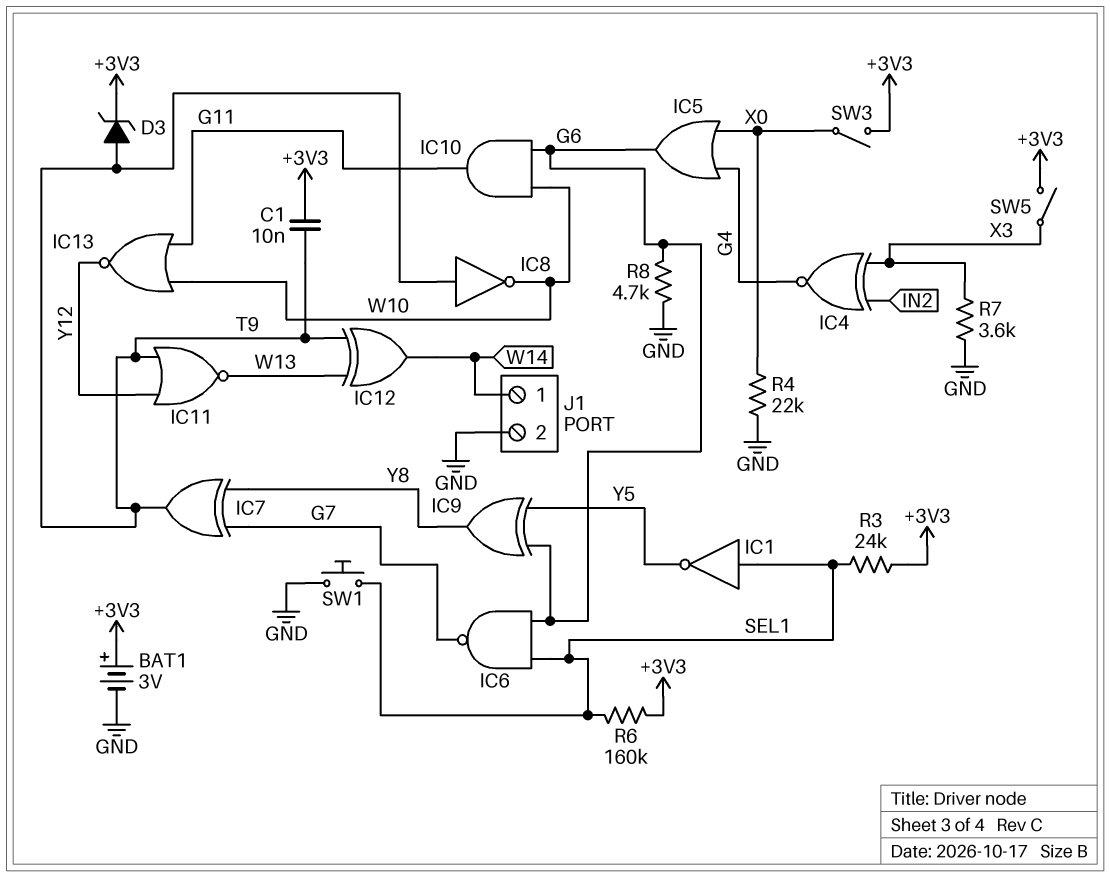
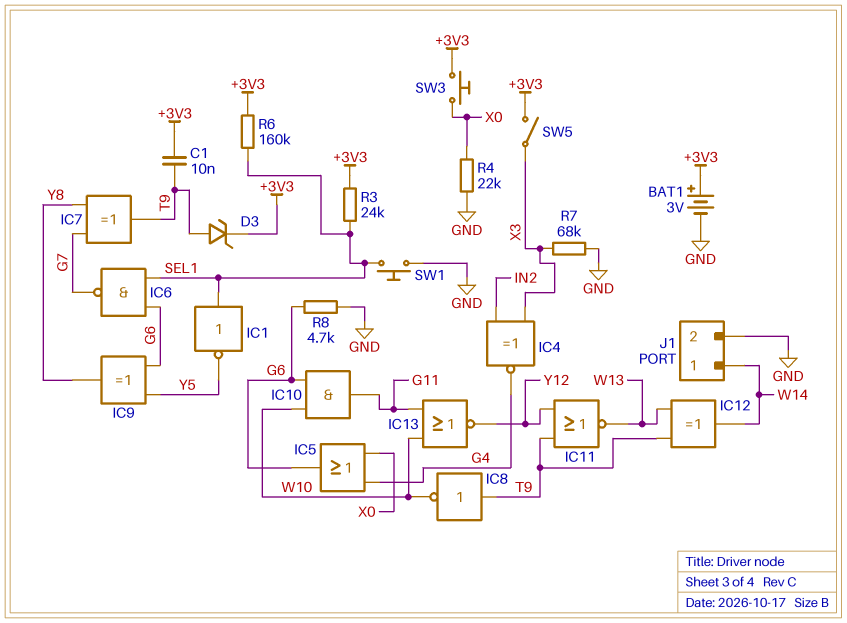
R7: 3.6k (GND, X3) -> 68k (GND, X3)
SW3: switch (+3V3, X0) -> button (+3V3, X0)

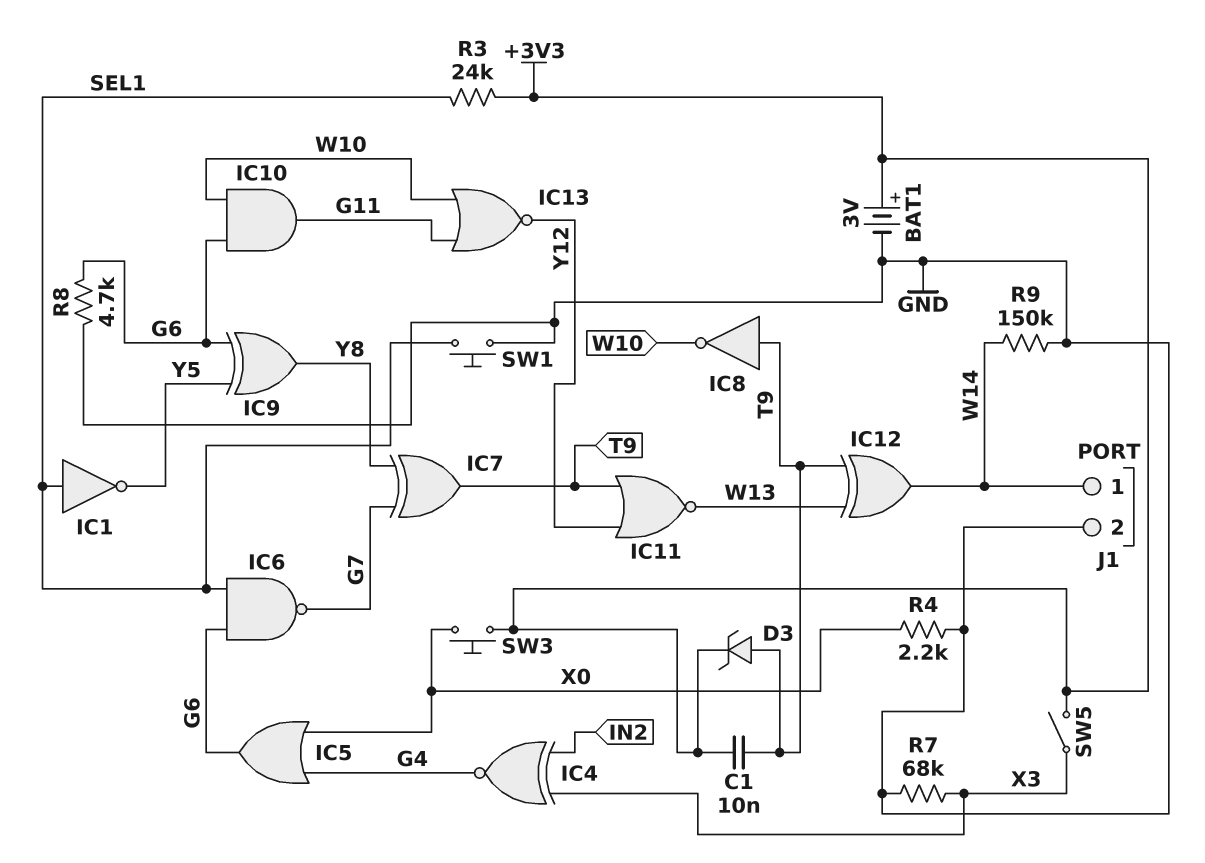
R4: 22k (GND, X0) -> 2.2k (GND, X0)
R6: 160k (+3V3, SEL1) -> none
R9: none -> 150k (GND, W14)

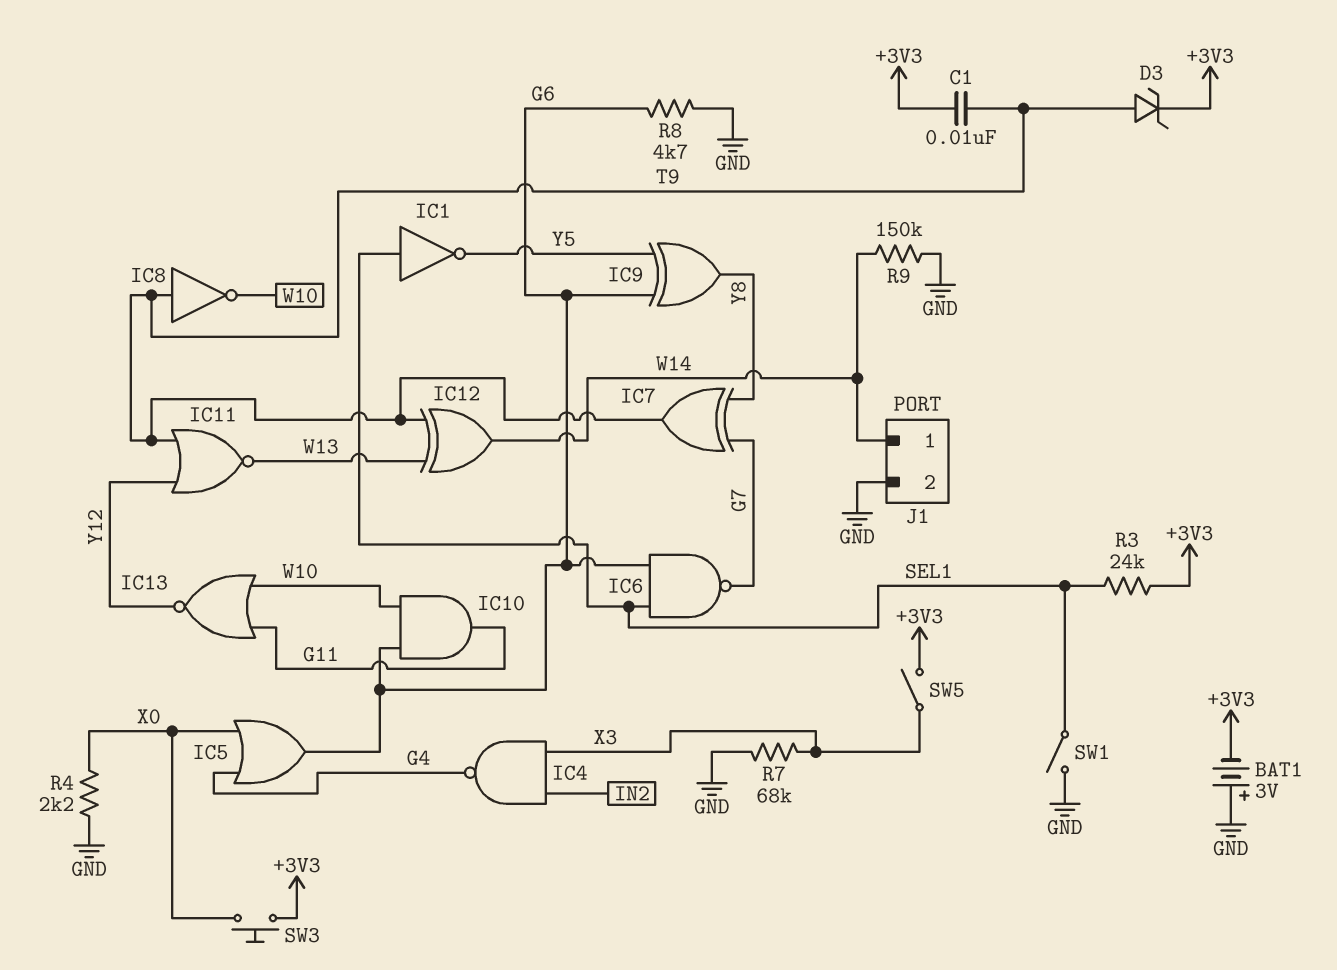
BAT1: 3V (plus +3V3, minus GND) -> 3V (plus GND, minus +3V3)
IC4: XNOR (in IN2, in X3, out G4) -> NAND (in IN2, in X3, out G4)
SW1: button (GND, SEL1) -> switch (GND, SEL1)

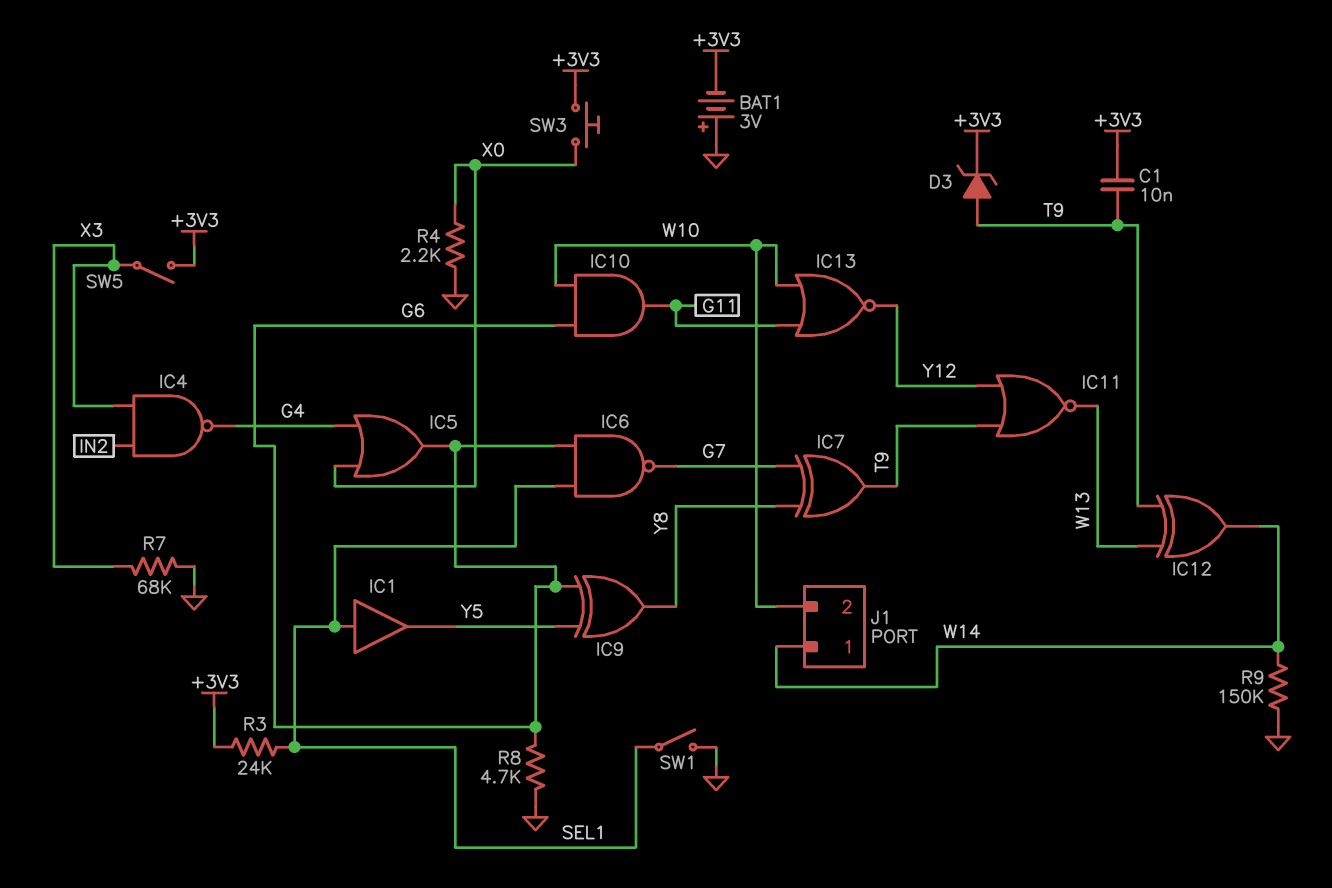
IC1: NOT (in SEL1, out Y5) -> buffer (in SEL1, out Y5)
IC8: NOT (in T9, out W10) -> none
J1 pin 2: GND -> W10

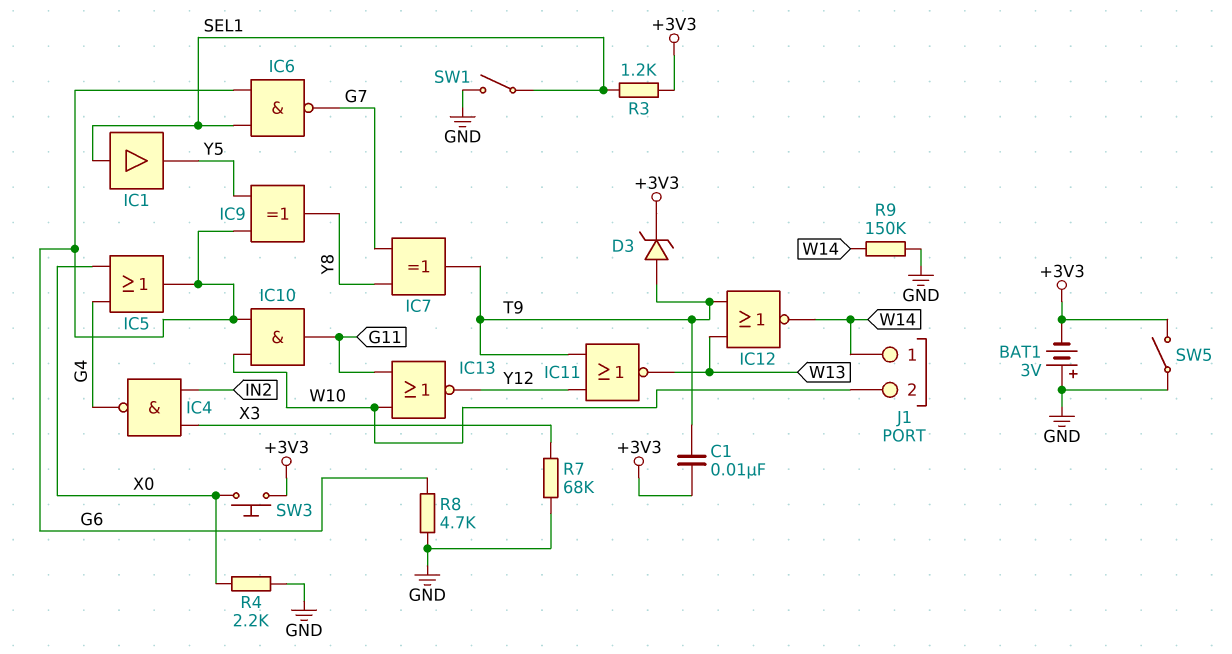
IC12: XOR (in T9, in W13, out W14) -> NOR (in T9, in W13, out W14)
R3: 24k (+3V3, SEL1) -> 1.2k (+3V3, SEL1)
SW5: switch (+3V3, X3) -> switch (+3V3, GND)

